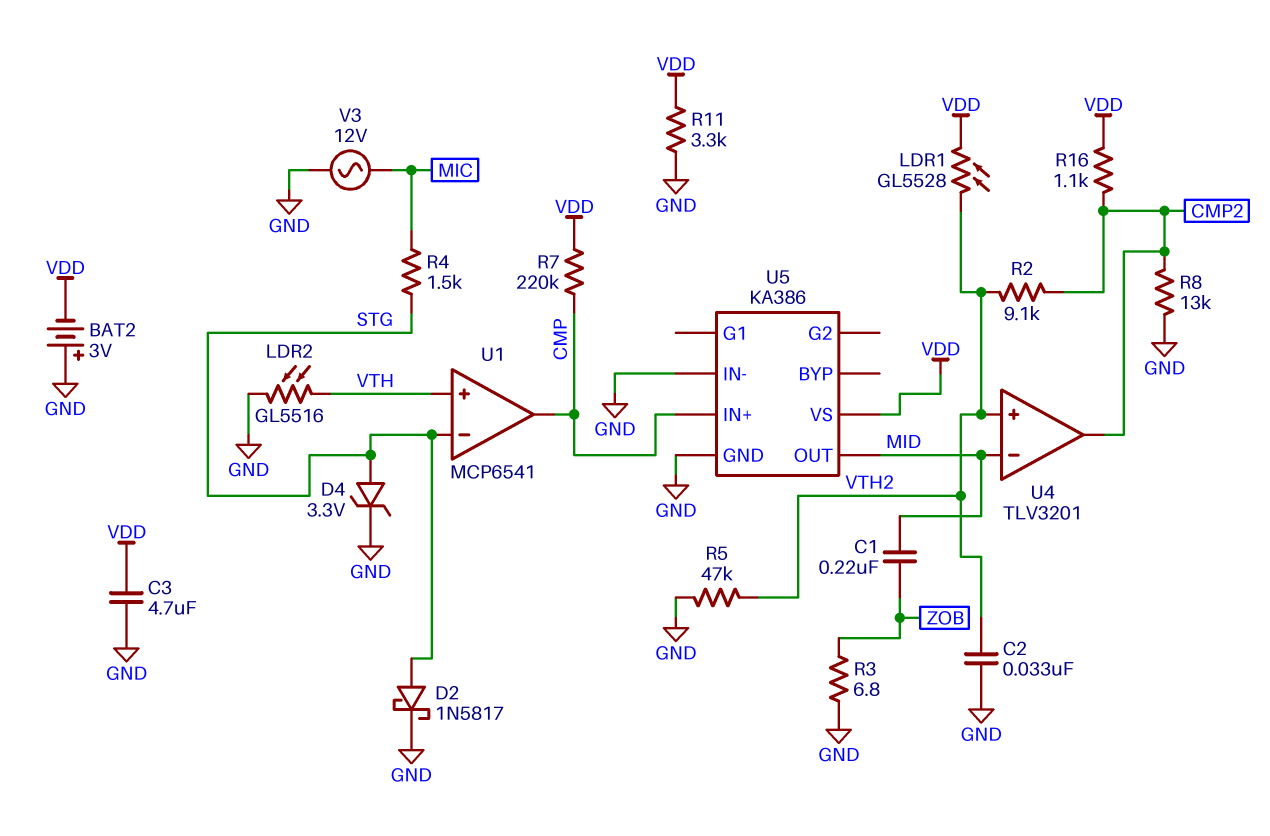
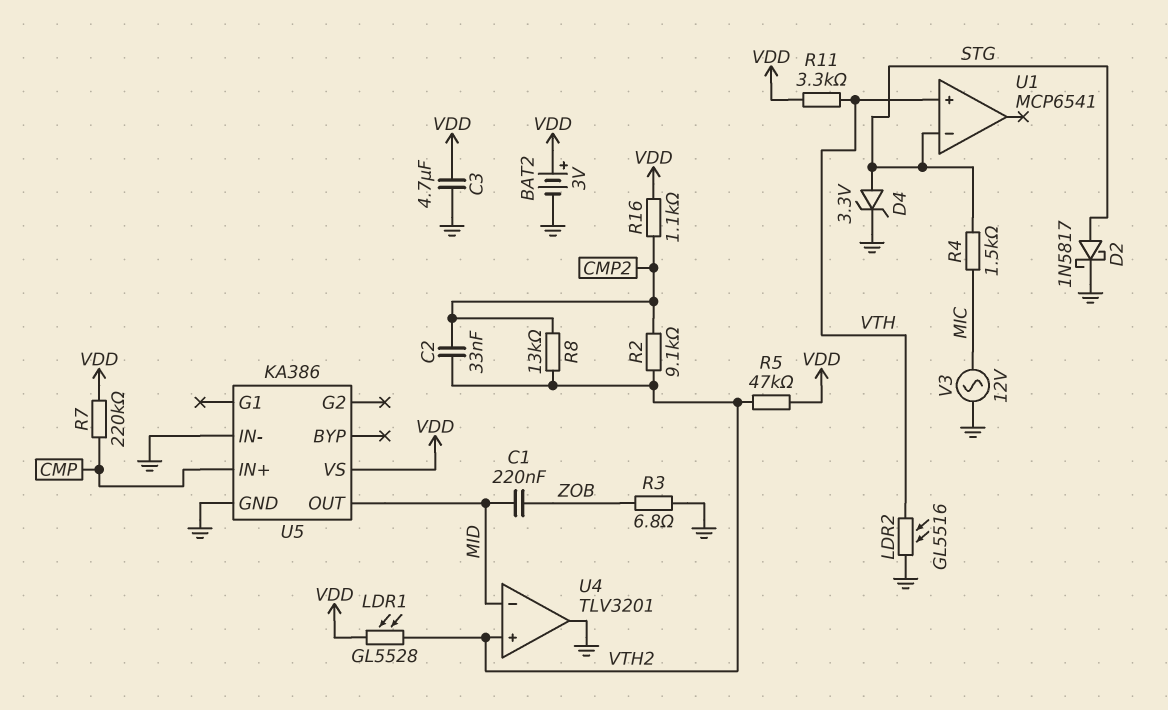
BAT2: 3V (plus GND, minus VDD) -> 3V (plus VDD, minus GND)
C2: 33nF (GND, VTH2) -> 33nF (CMP2, VTH2)
R5: 47k (GND, VTH2) -> 47k (VDD, VTH2)
R8: 13k (CMP2, GND) -> 13k (CMP2, VTH2)
R11: 3.3k (GND, VDD) -> 3.3k (VDD, VTH)
U1 pin out: CMP -> none
U4 pin out: CMP2 -> GND

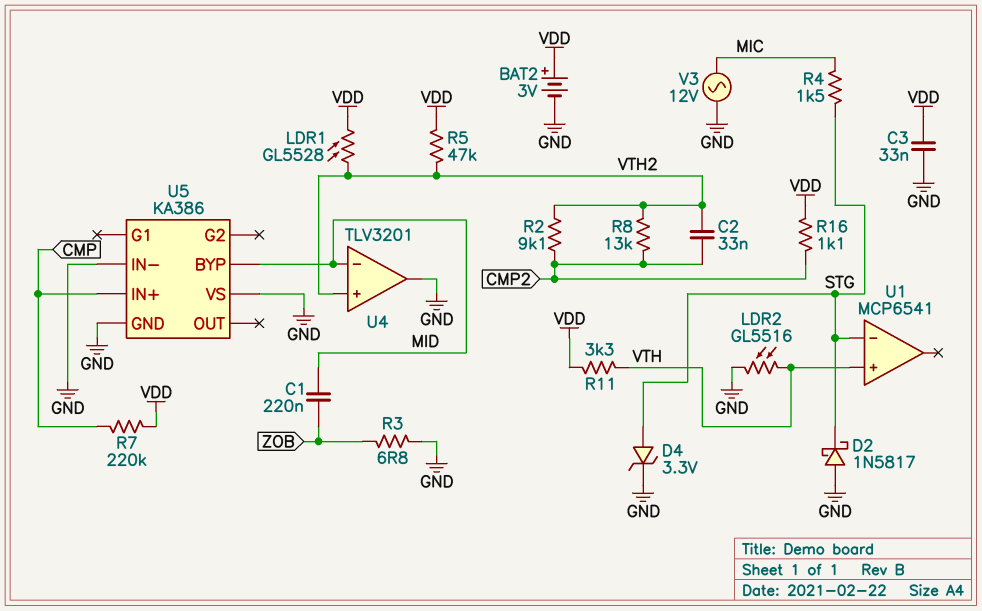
C3: 4.7uF (GND, VDD) -> 33nF (GND, VDD)
D2: schottky 1N5817 (A STG, K GND) -> schottky 1N5817 (A GND, K STG)
U5 pin BYP: none -> MID
U5 pin OUT: MID -> none
U5 pin VS: VDD -> GND

